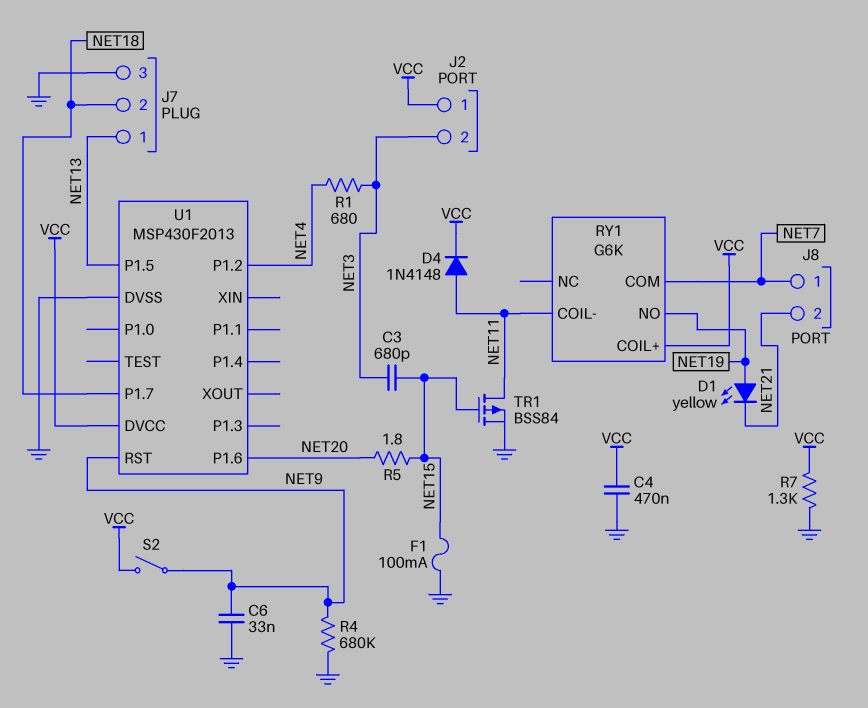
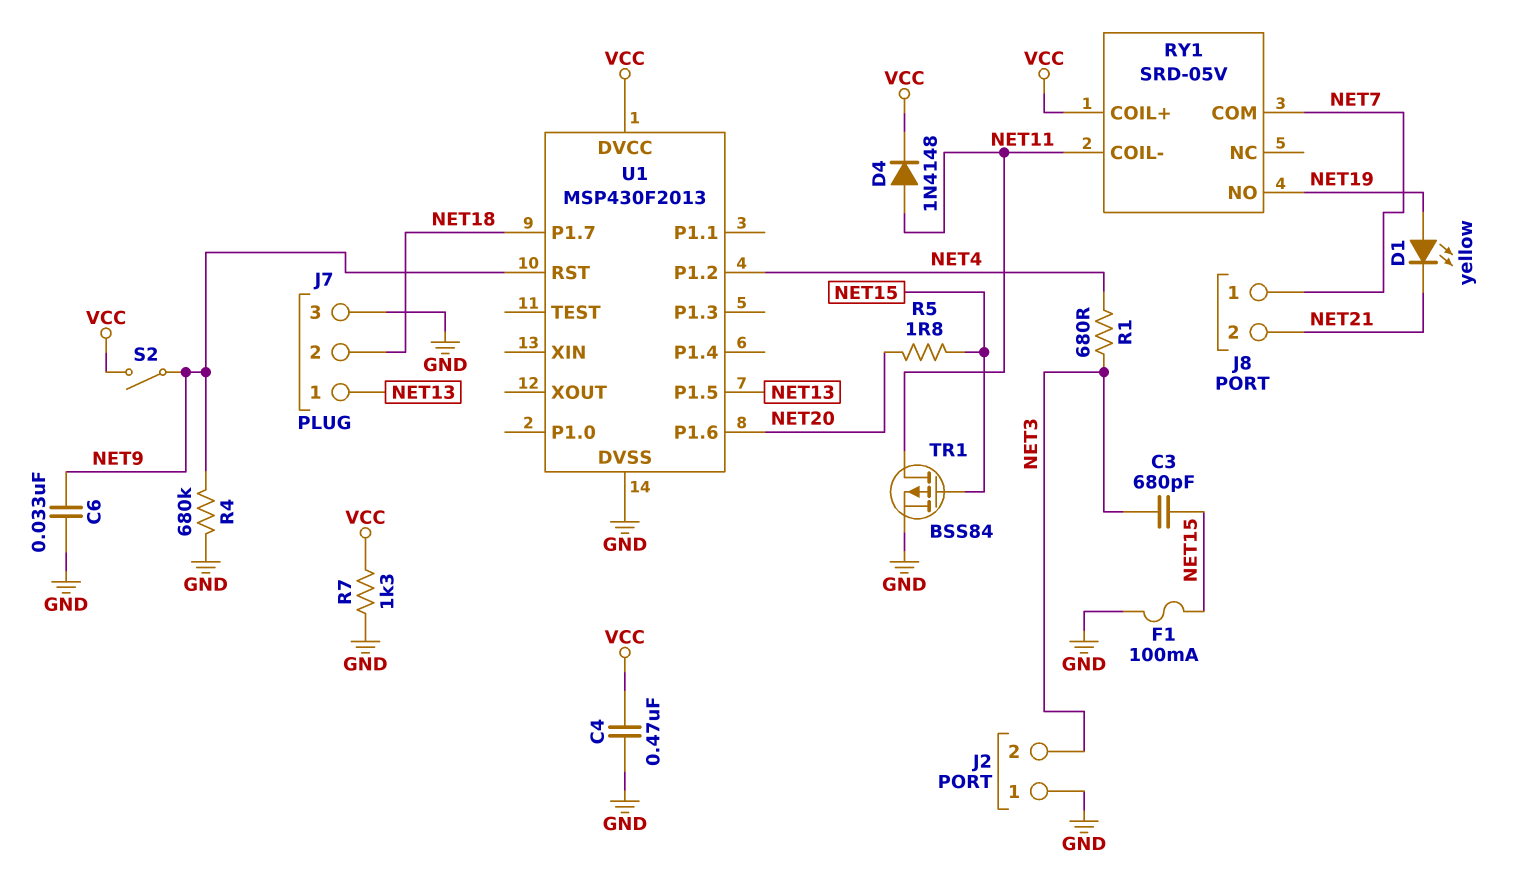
J2 pin 1: VCC -> GND
RY1: G6K -> SRD-05V

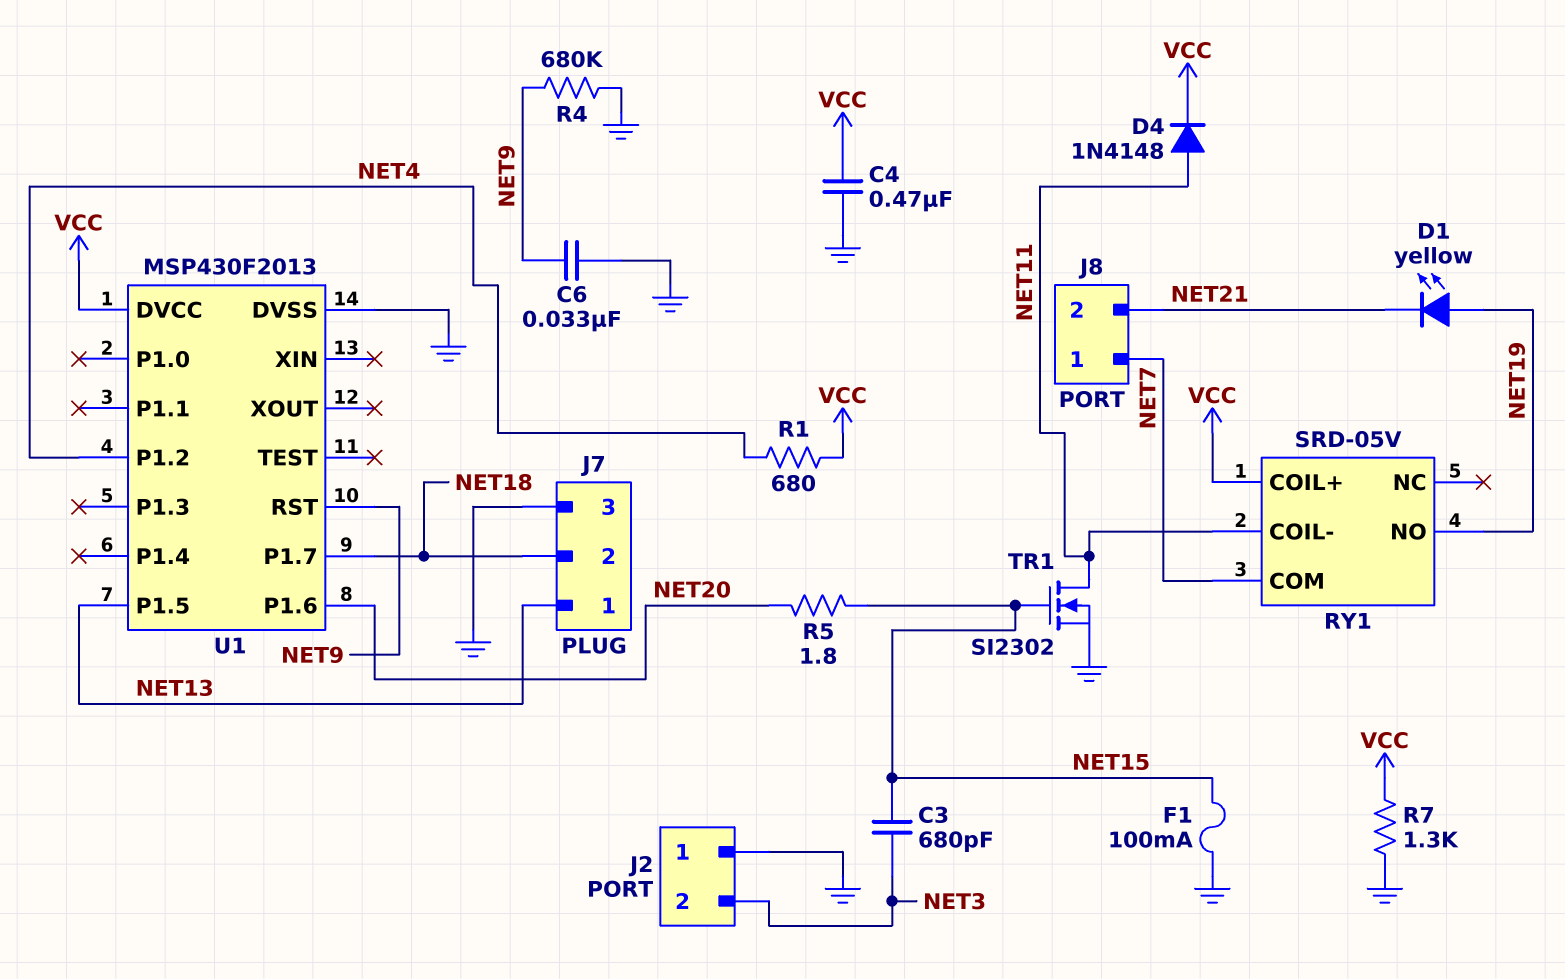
R1: 680 (NET3, NET4) -> 680 (NET4, VCC)
S2: switch (NET9, VCC) -> none
TR1: PMOS BSS84 (G NET15, D NET11, S GND) -> NMOS SI2302 (G NET15, D NET11, S GND)

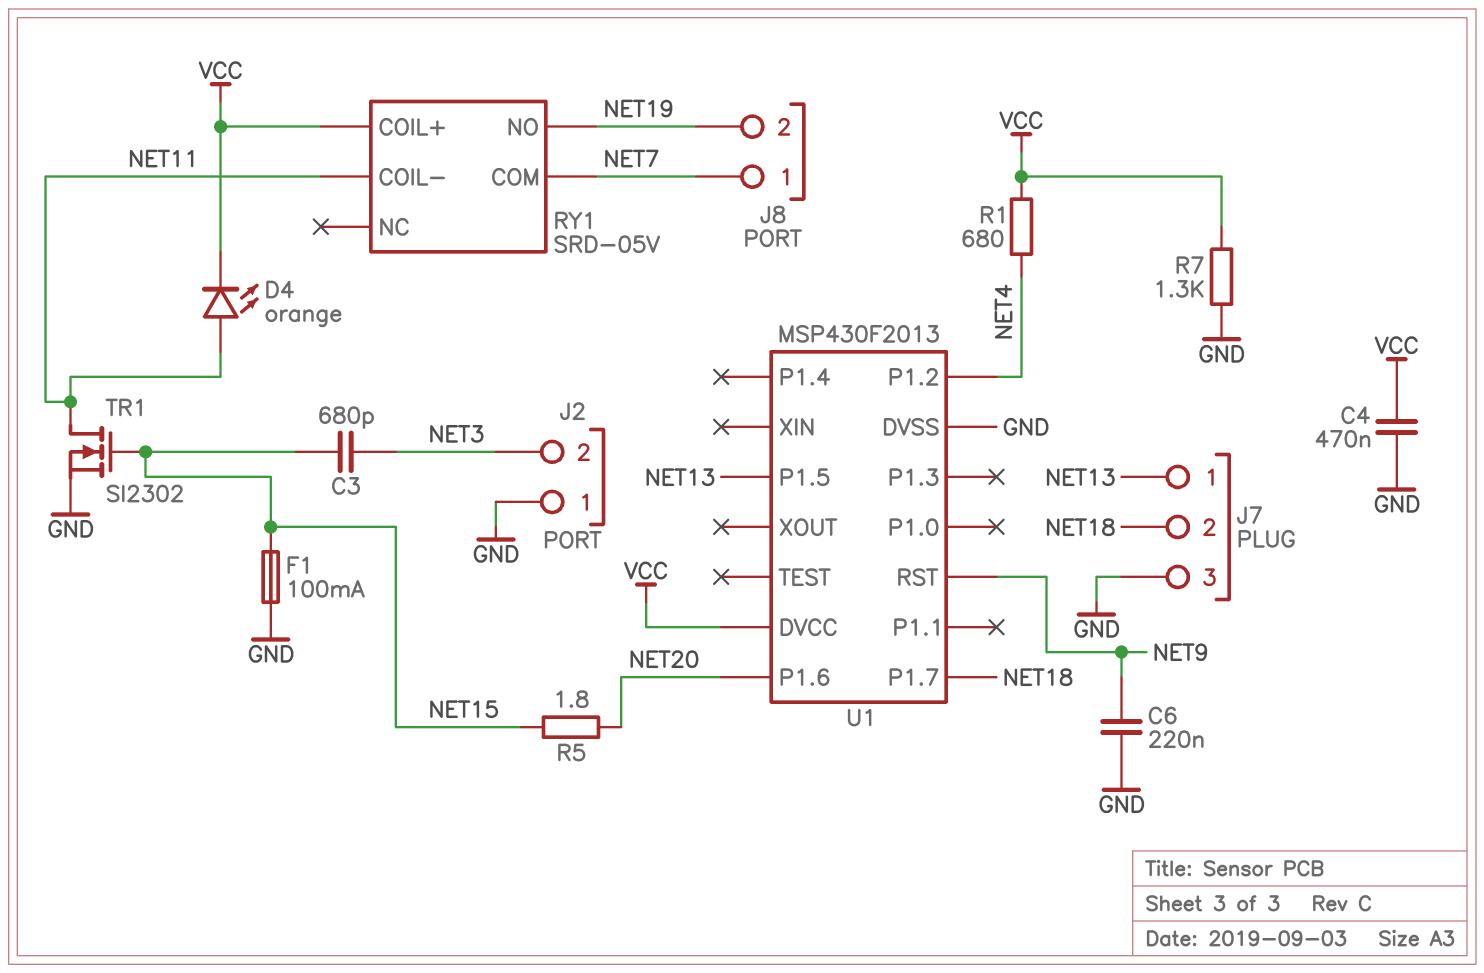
C6: 33nF (GND, NET9) -> 220nF (GND, NET9)
D1: LED yellow (A NET19, K NET21) -> none
D4: diode 1N4148 (A NET11, K VCC) -> LED orange (A NET11, K VCC)
J8 pin 2: NET21 -> NET19
R4: 680k (GND, NET9) -> none

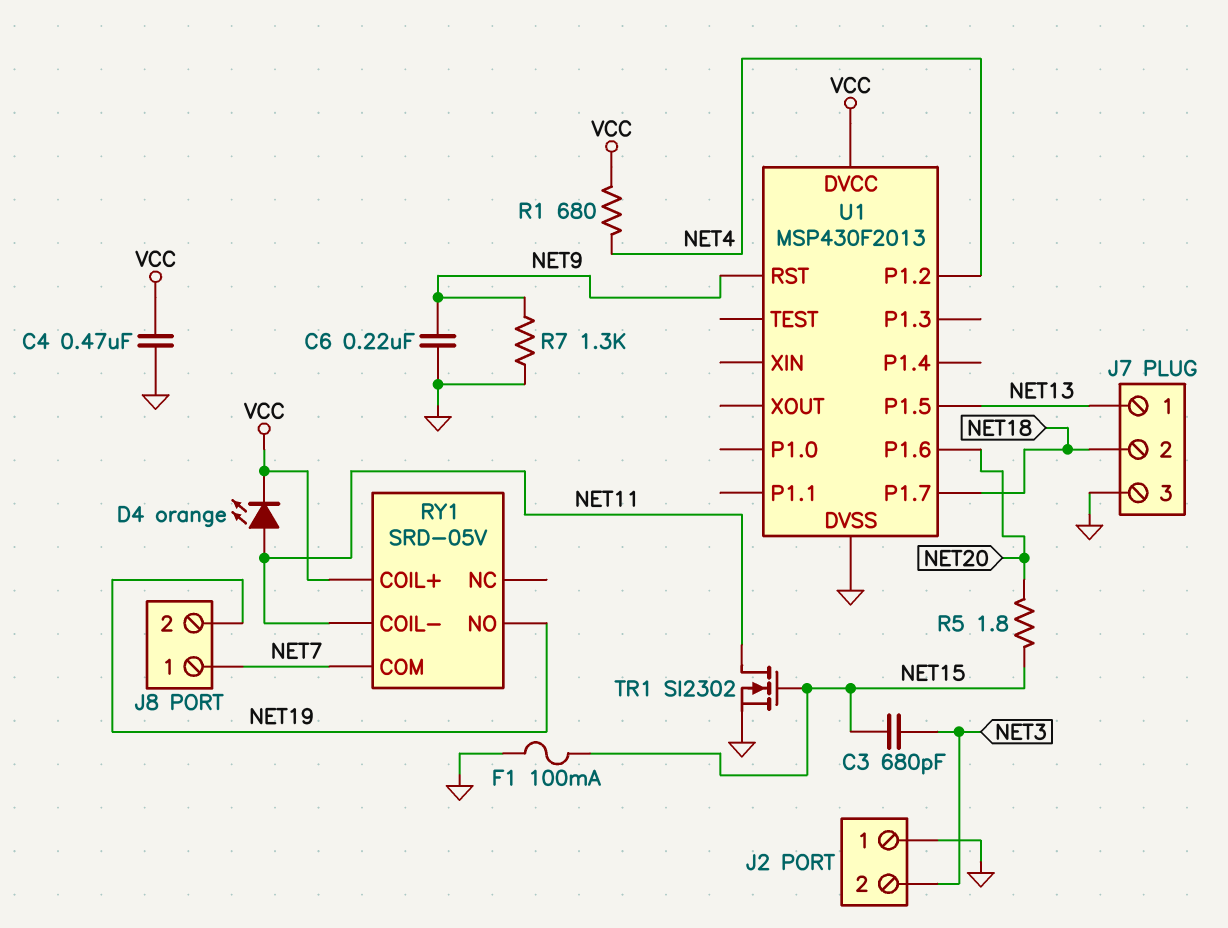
R7: 1.3k (GND, VCC) -> 1.3k (GND, NET9)

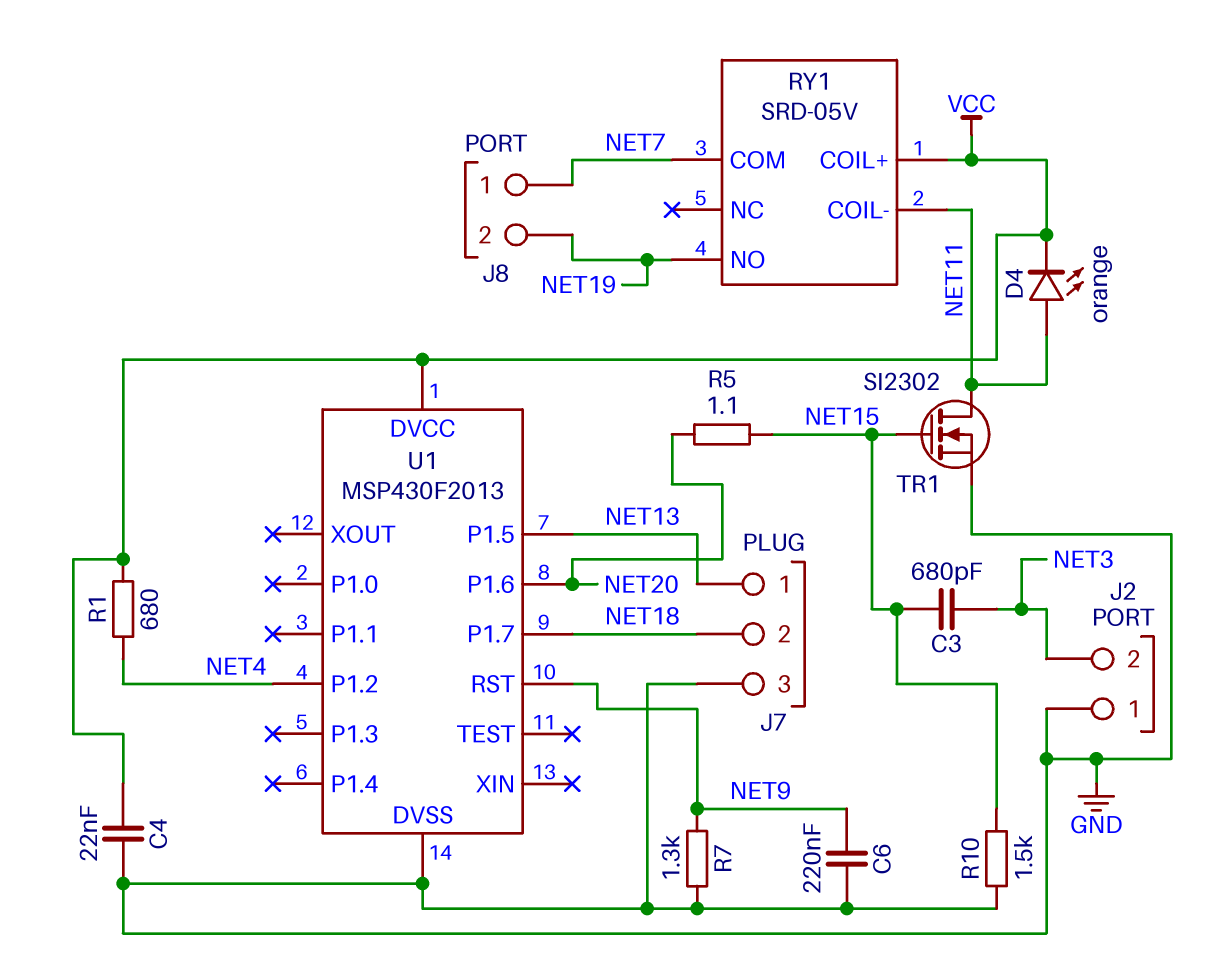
C4: 470nF (GND, VCC) -> 22nF (GND, VCC)
F1: 100mA (GND, NET15) -> none
R5: 1.8 (NET15, NET20) -> 1.1 (NET15, NET20)
R10: none -> 1.5k (GND, NET15)

